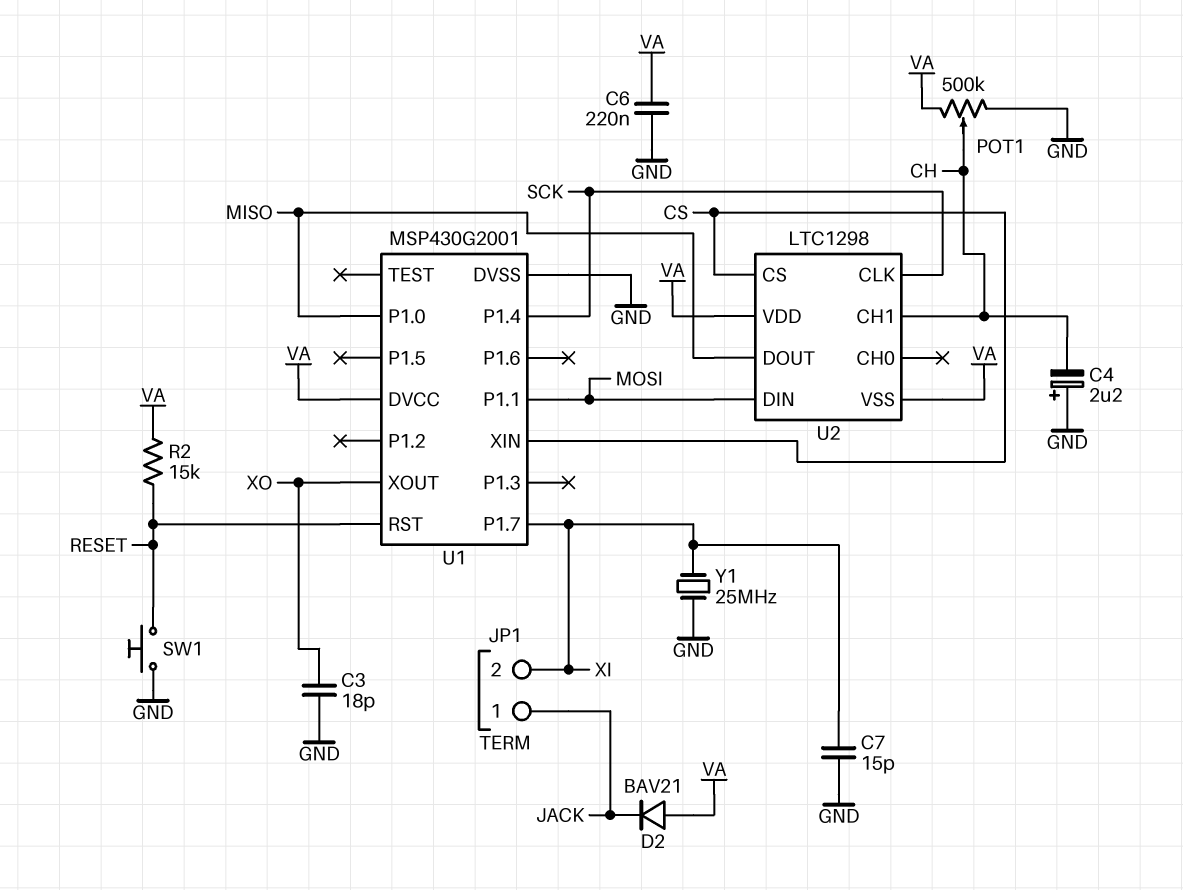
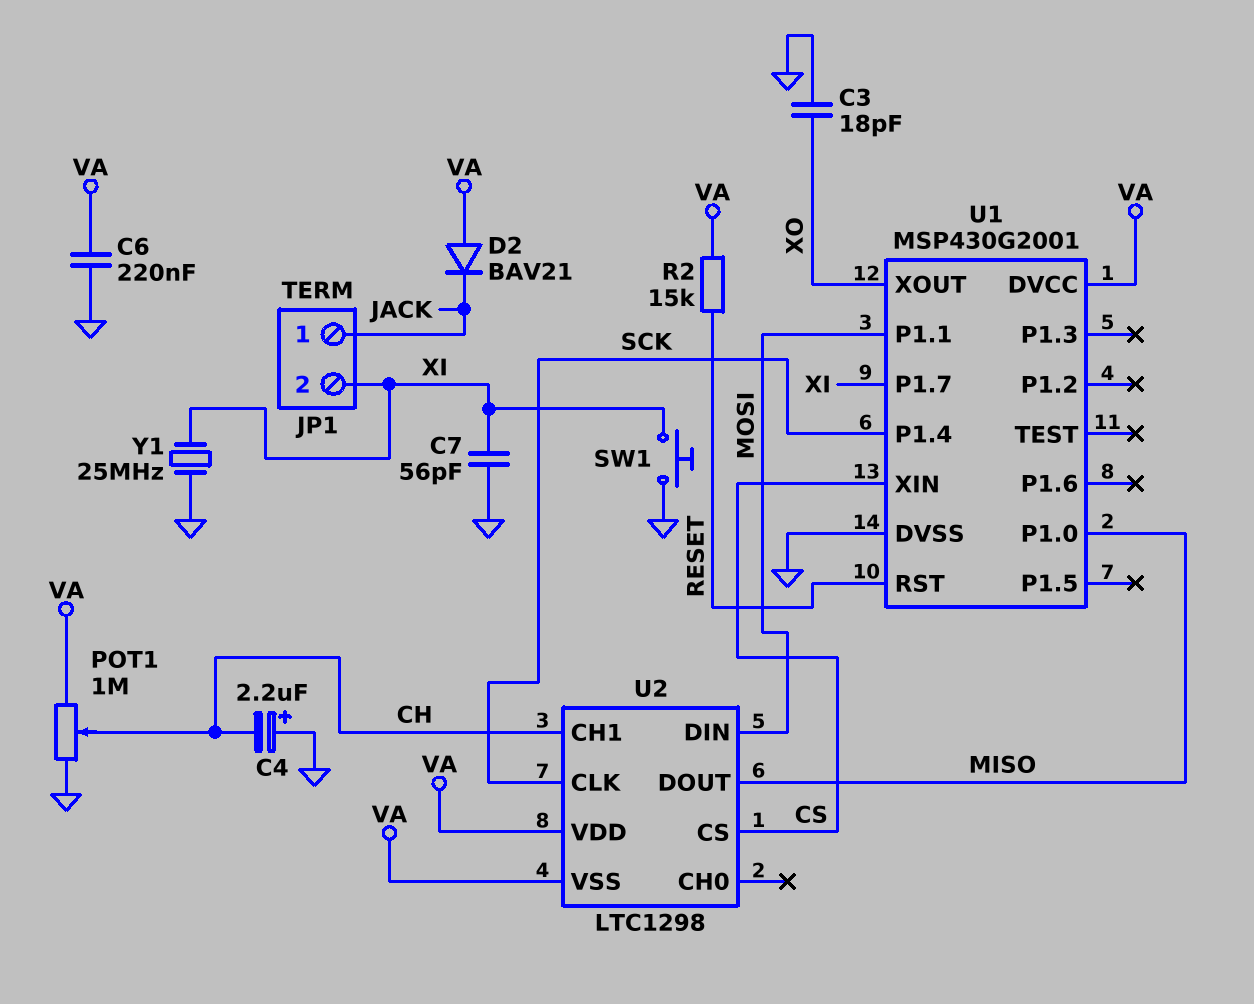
C7: 15pF (GND, XI) -> 56pF (GND, XI)
POT1: 500k (GND, VA, wiper CH) -> 1M (GND, VA, wiper CH)
SW1: button (GND, RESET) -> button (GND, XI)

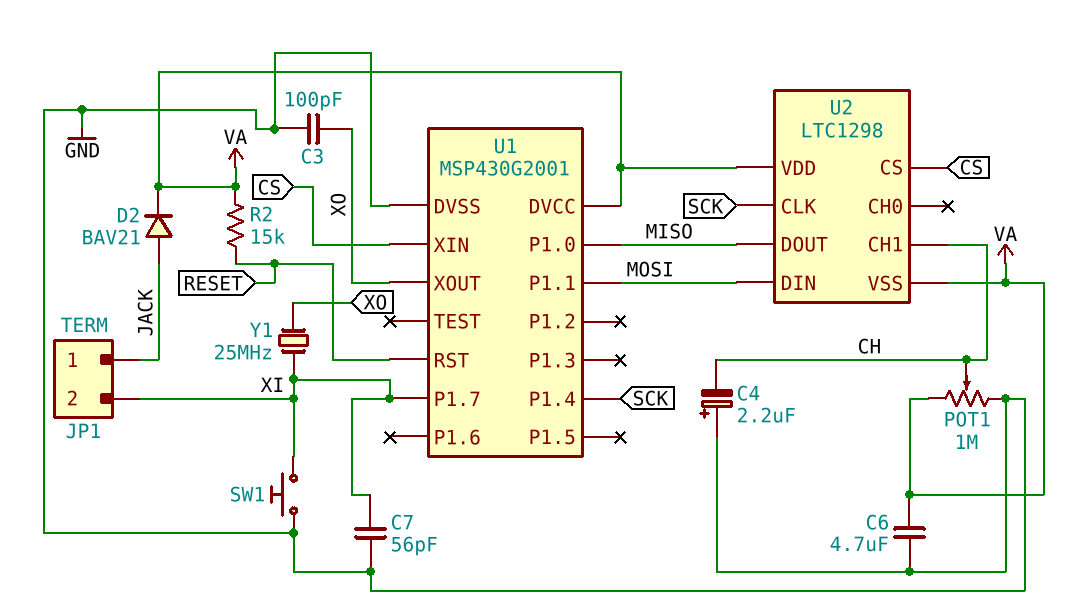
C3: 18pF (GND, XO) -> 100pF (GND, XO)
C6: 220nF (GND, VA) -> 4.7uF (GND, VA)
D2: diode BAV21 (A VA, K JACK) -> diode BAV21 (A JACK, K VA)
Y1: 25MHz (GND, XI) -> 25MHz (XI, XO)

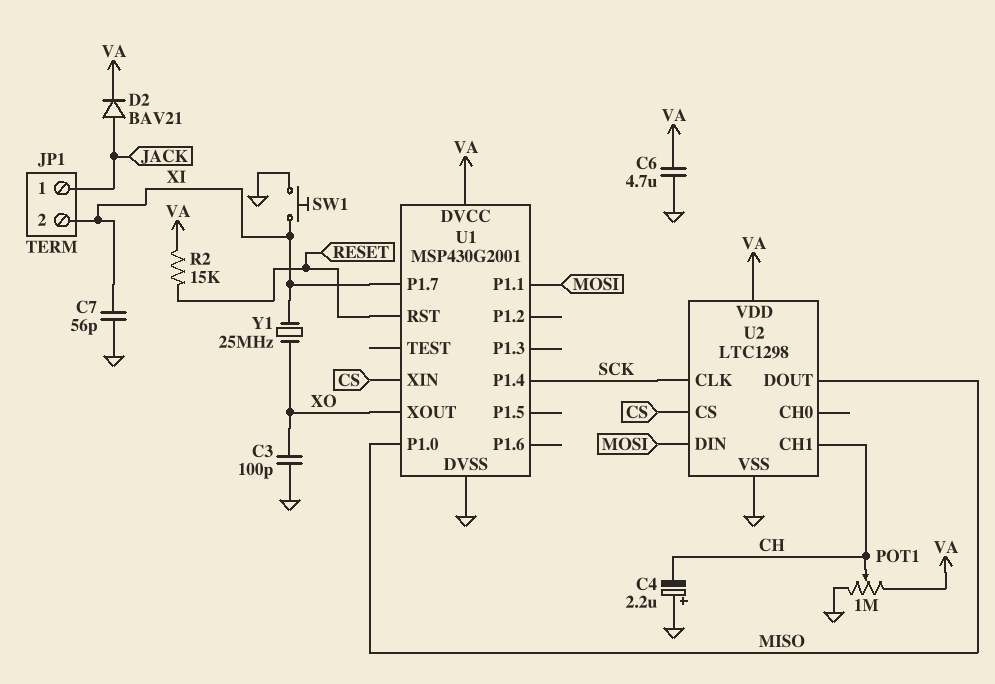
U2 pin VSS: VA -> GND

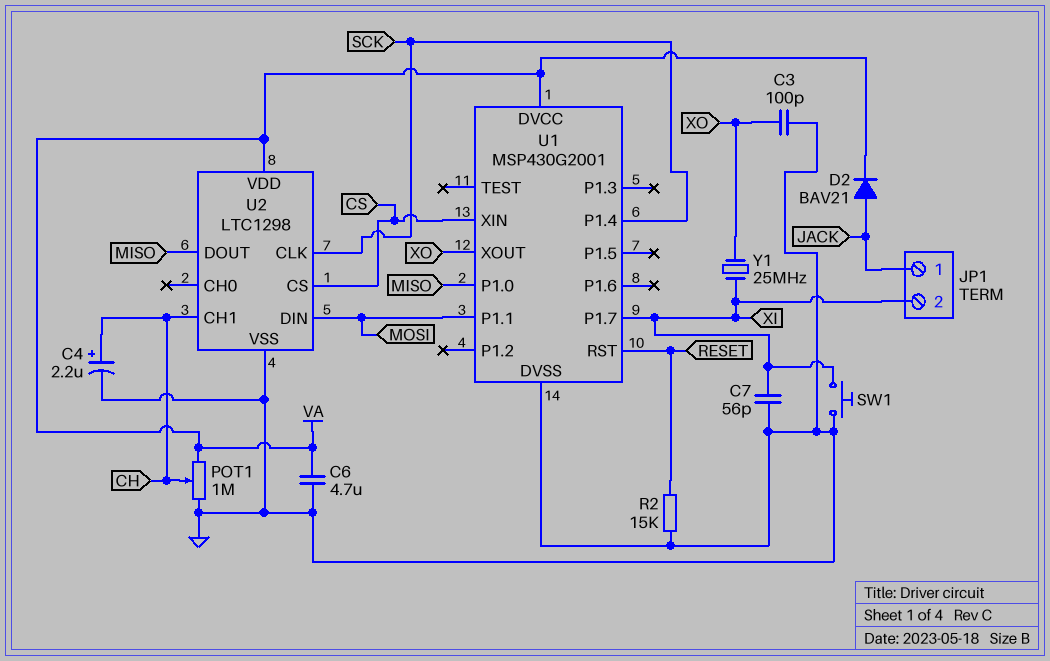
C4: 2.2uF (plus GND, minus CH) -> 2.2uF (plus CH, minus GND)
R2: 15k (RESET, VA) -> 15k (GND, RESET)

